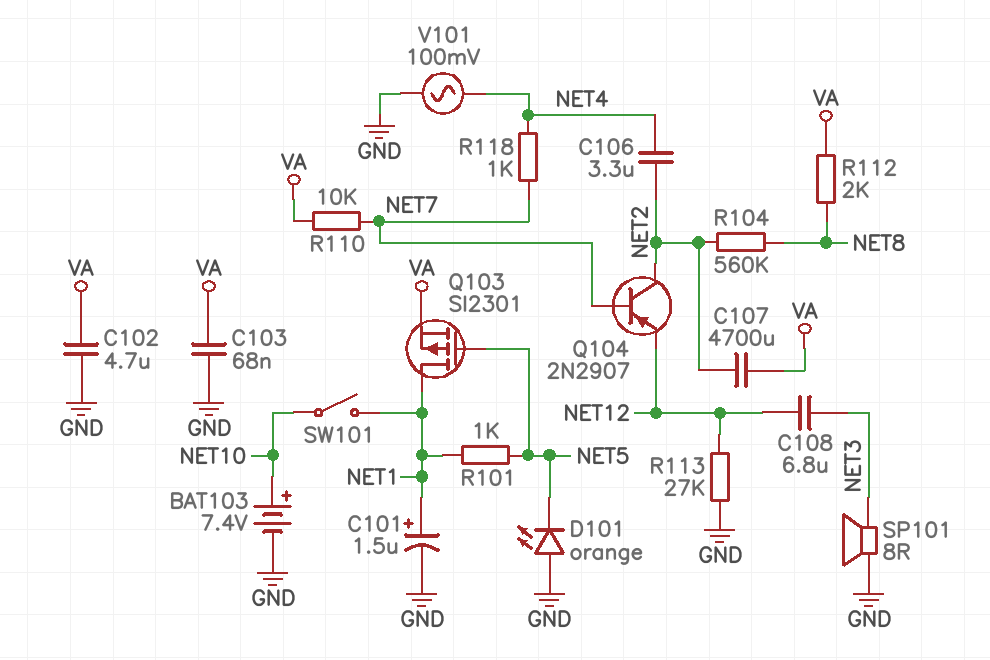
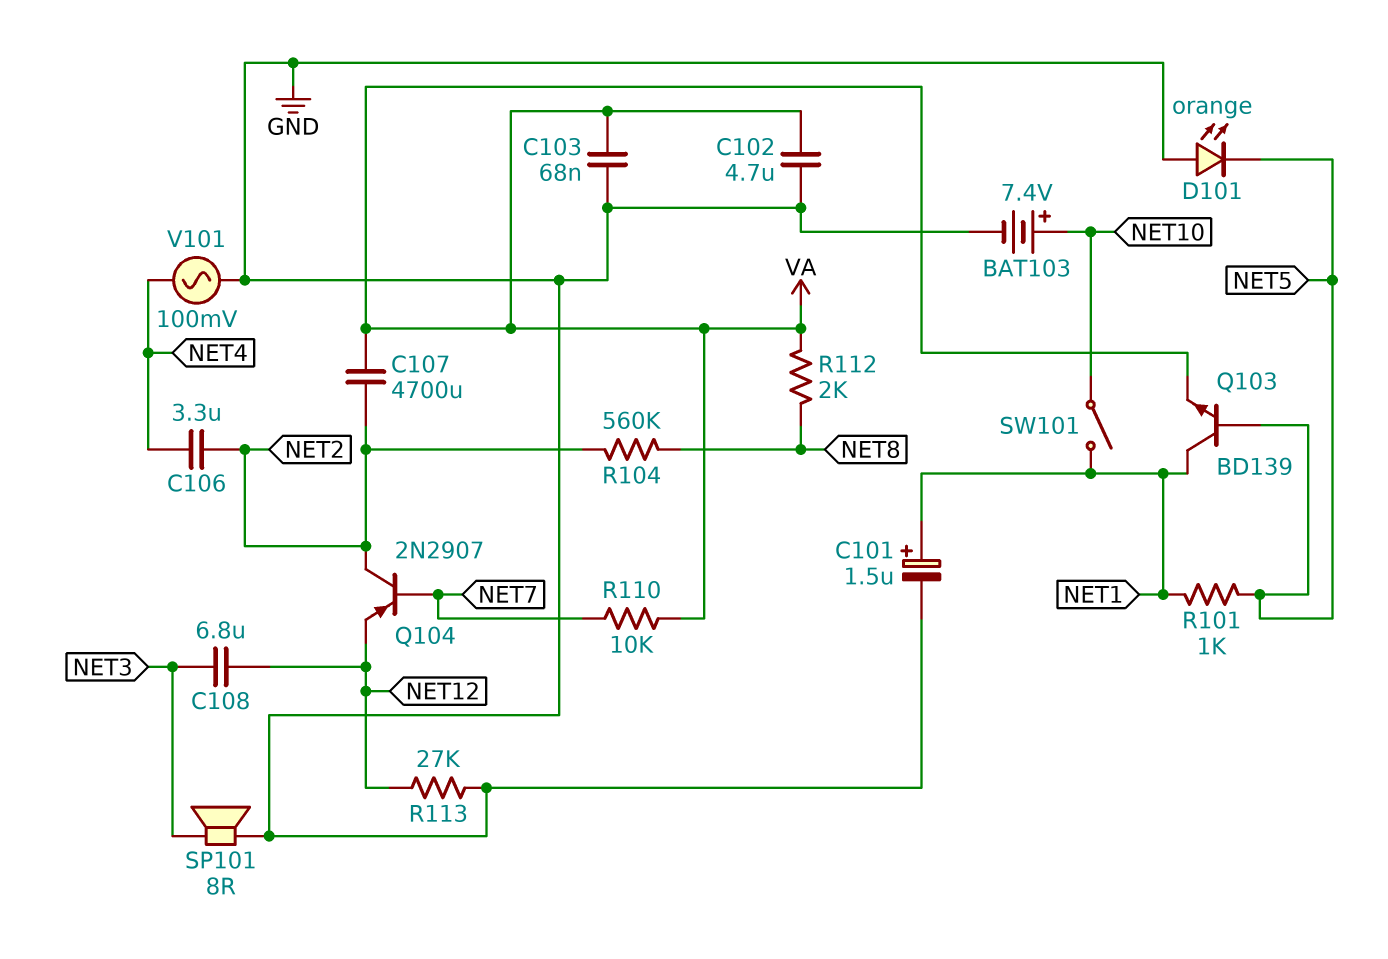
Q103: PMOS SI2301 (G NET5, D NET1, S VA) -> NPN BD139 (B NET5, C NET1, E VA)
R118: 1k (NET4, NET7) -> none

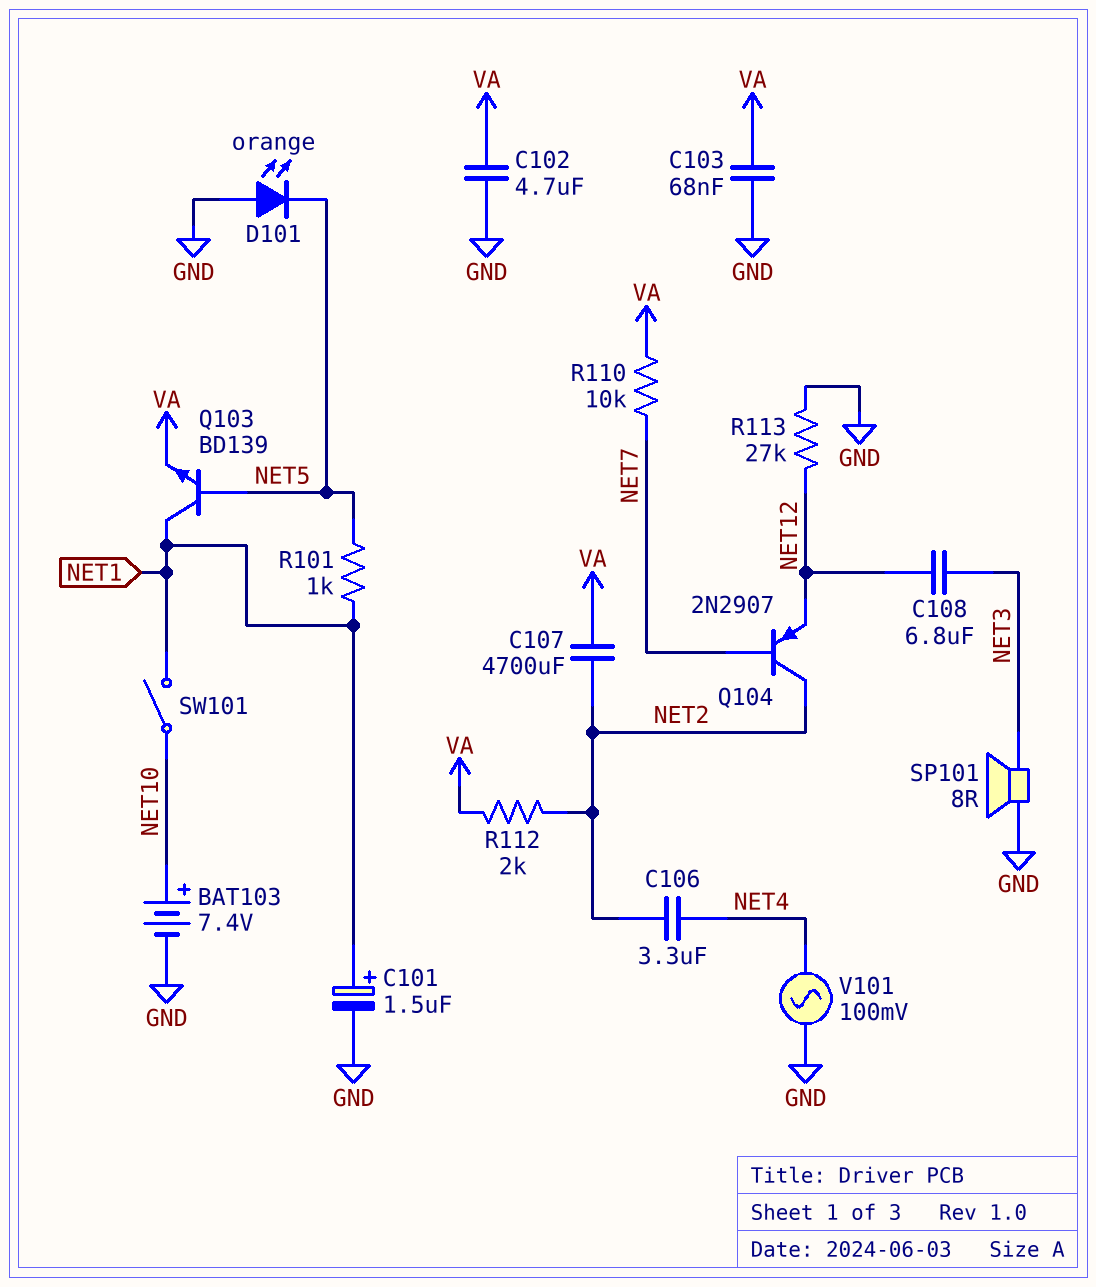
R104: 560k (NET2, NET8) -> none
R112: 2k (NET8, VA) -> 2k (NET2, VA)

